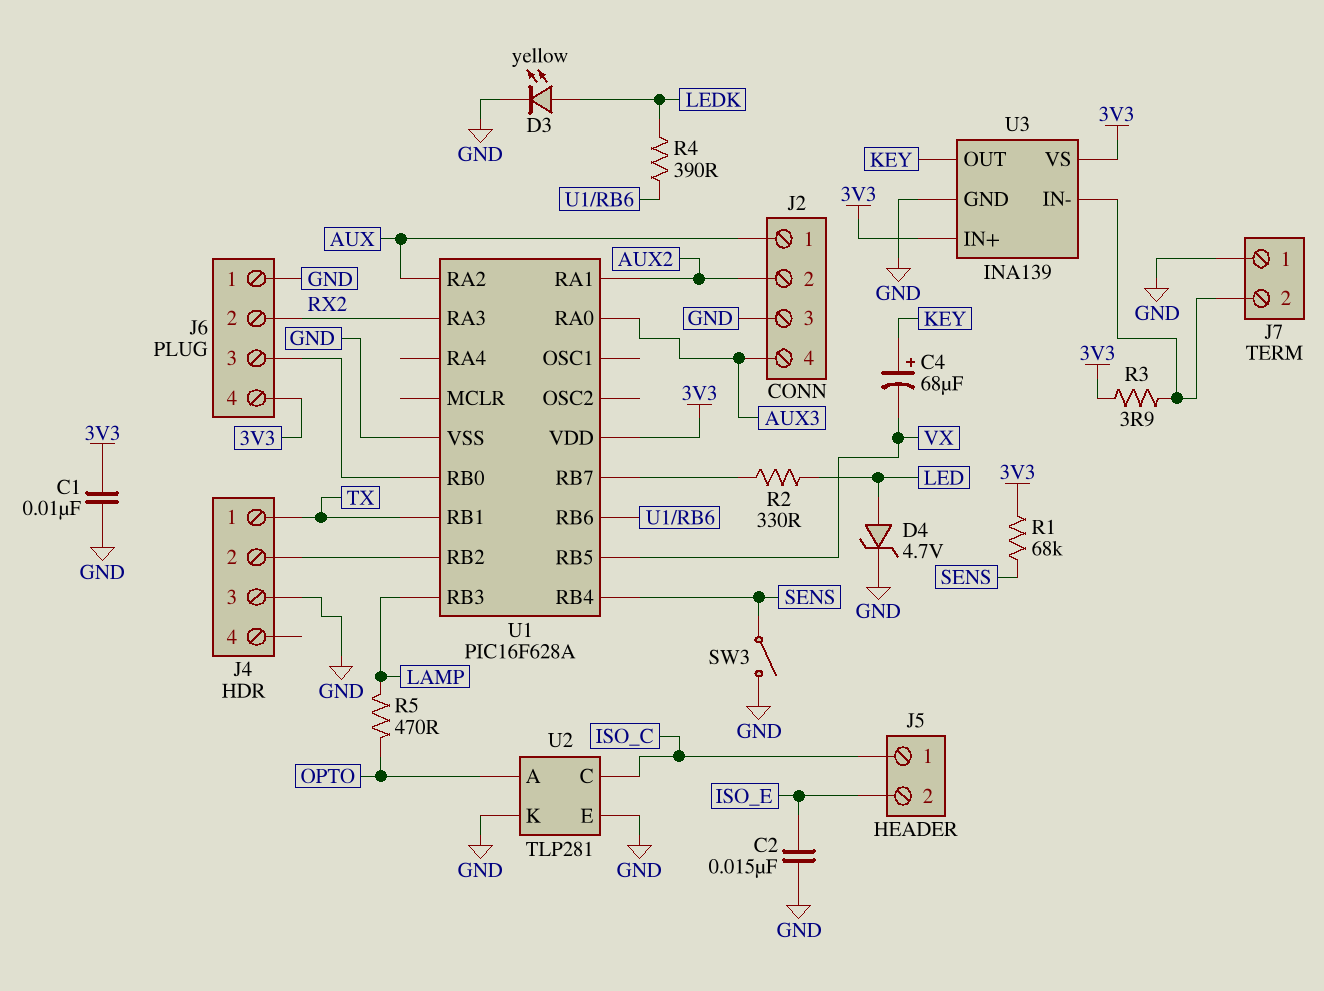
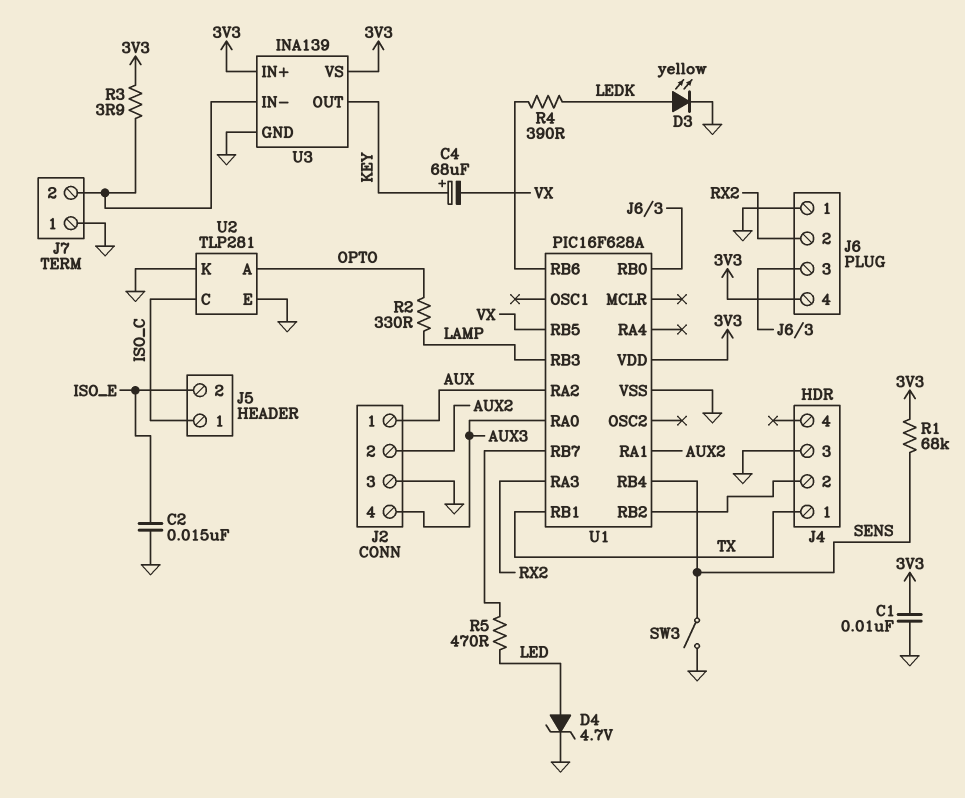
R2: 330 (LED, U1/RB7) -> 330 (LAMP, OPTO)
R5: 470 (LAMP, OPTO) -> 470 (LED, U1/RB7)

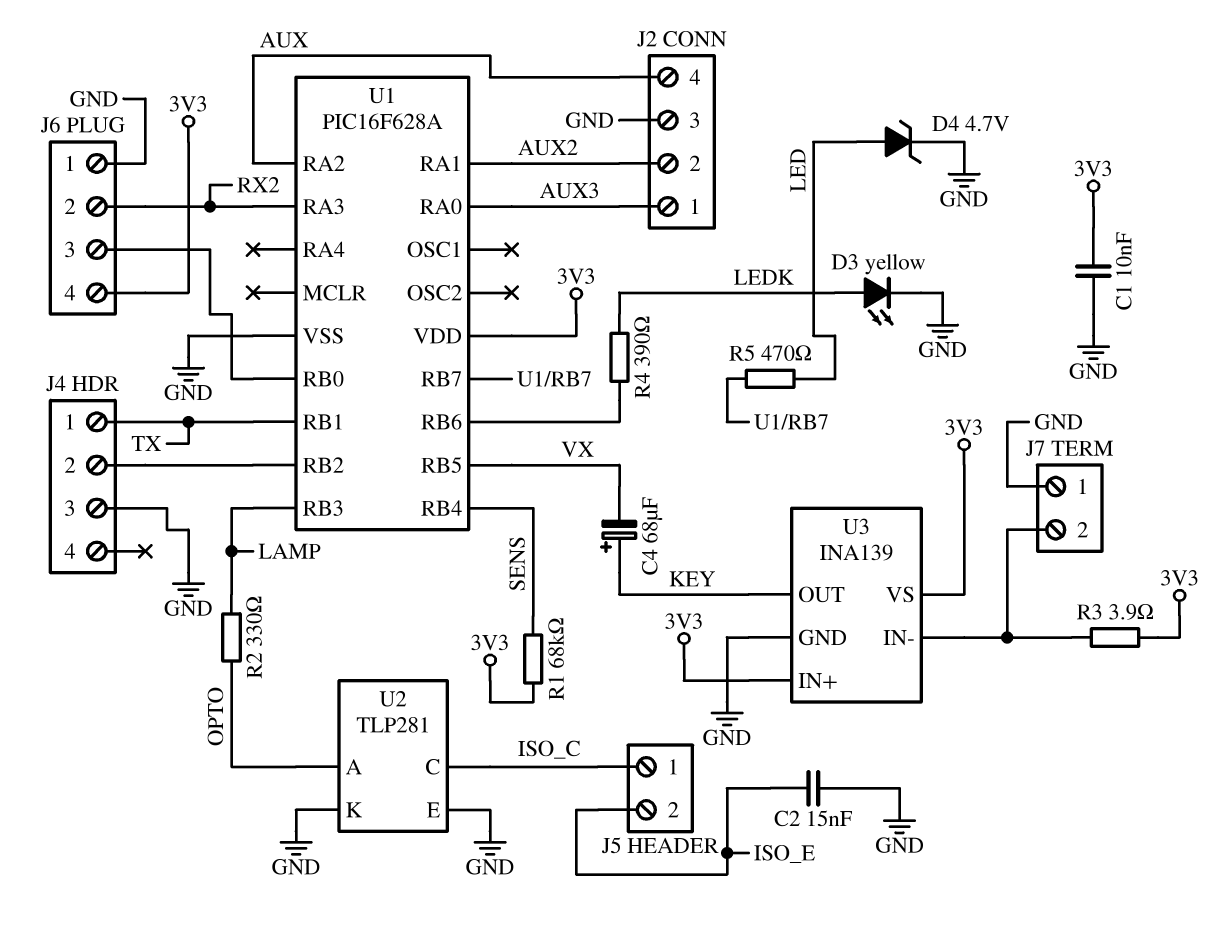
J2 pin 1: AUX -> AUX3
J2 pin 4: AUX3 -> AUX
SW3: switch (GND, SENS) -> none

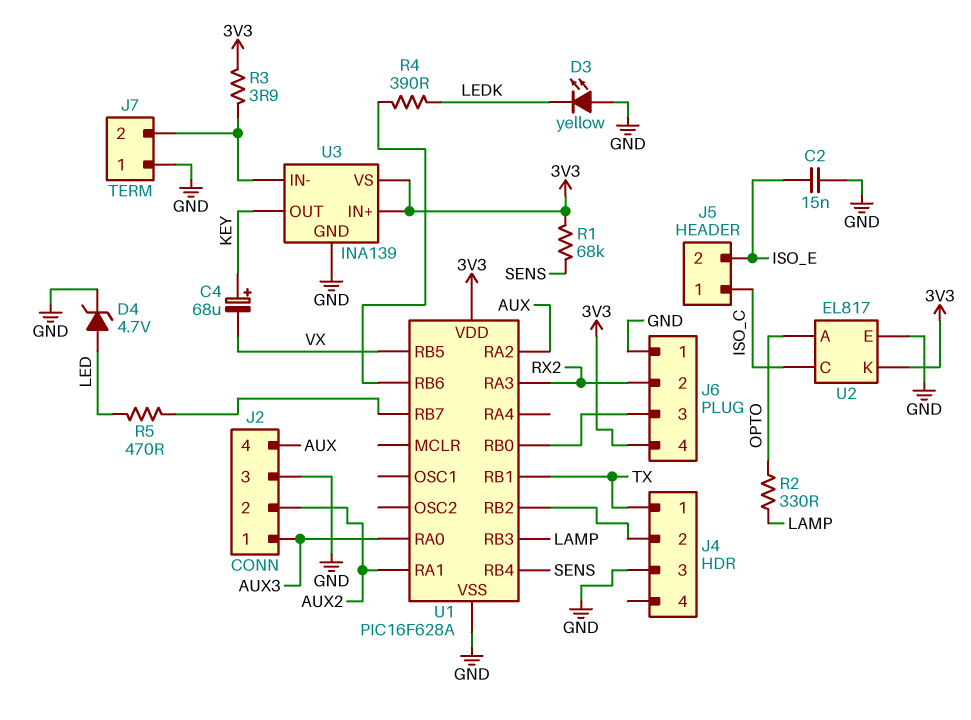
C1: 10nF (3V3, GND) -> none
D3: LED yellow (A LEDK, K GND) -> LED yellow (A GND, K LEDK)
U2: TLP281 -> EL817
U2 pin K: GND -> 3V3

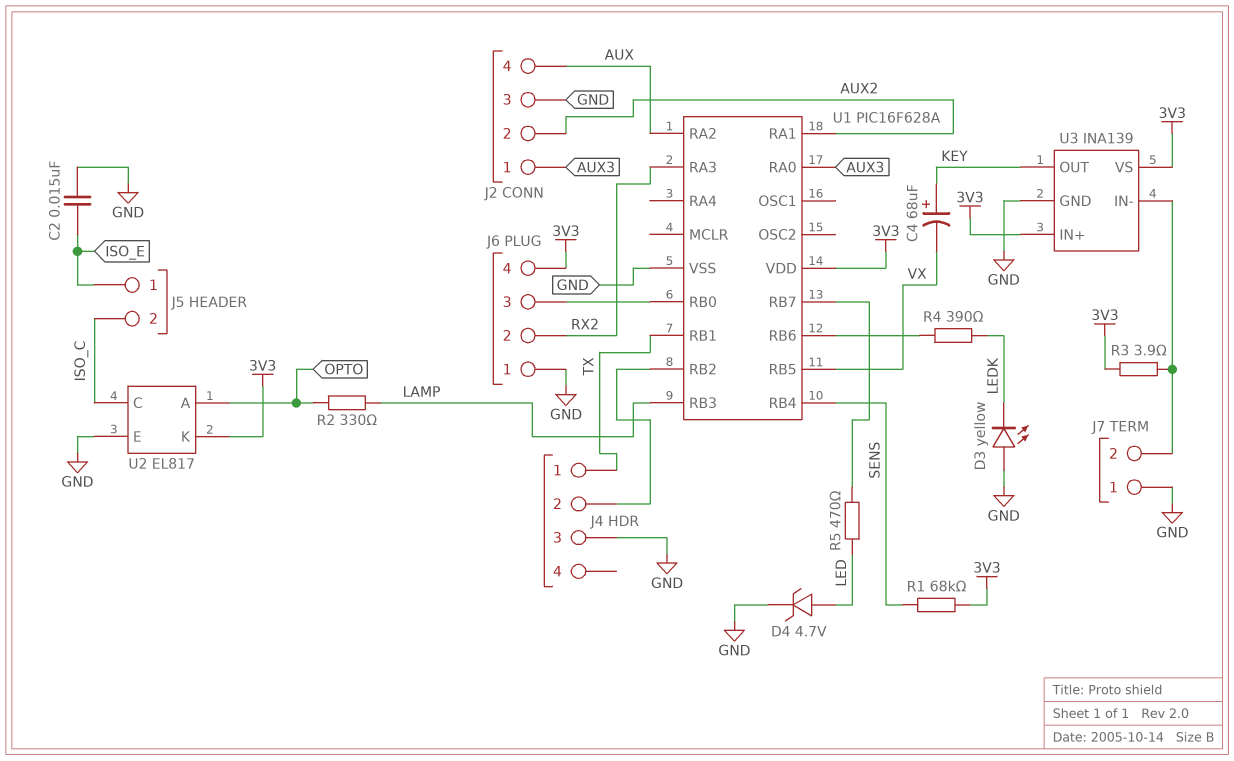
J5 pin 1: ISO_C -> ISO_E
J5 pin 2: ISO_E -> ISO_C

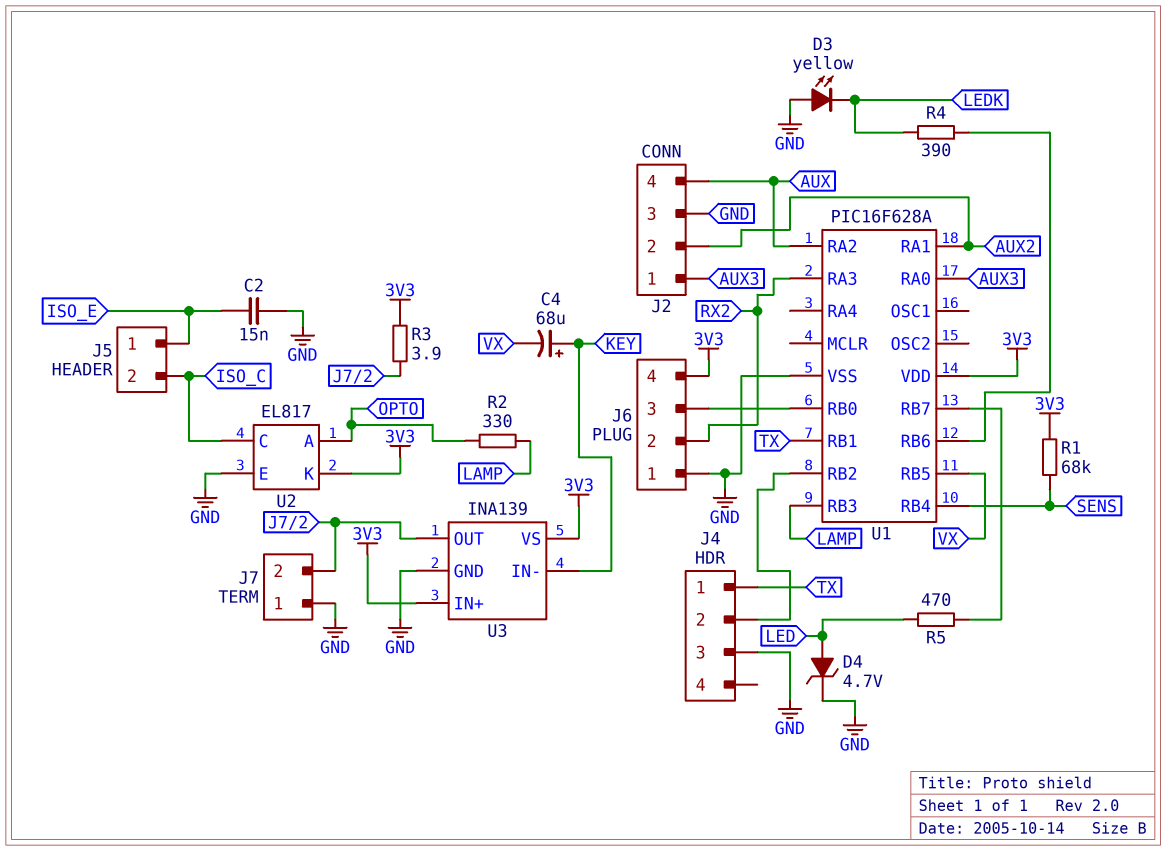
U3 pin IN-: J7/2 -> KEY
U3 pin OUT: KEY -> J7/2

